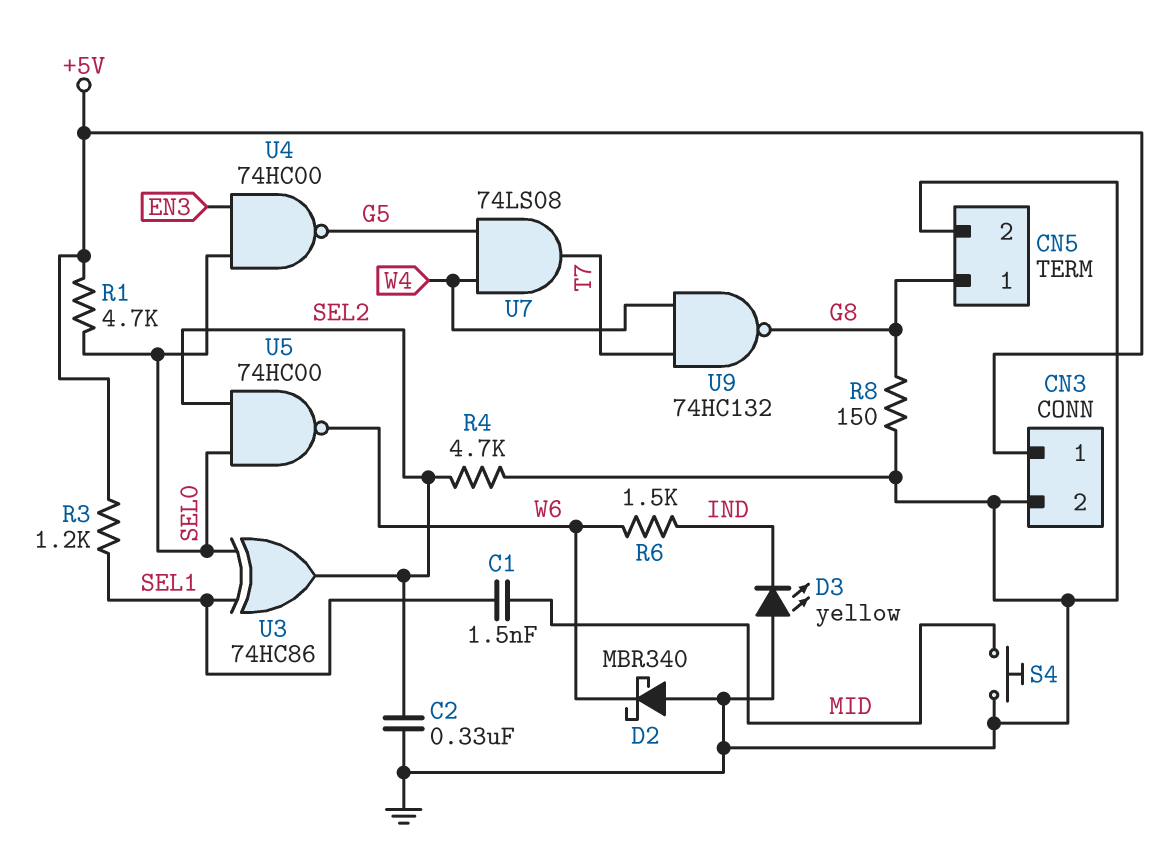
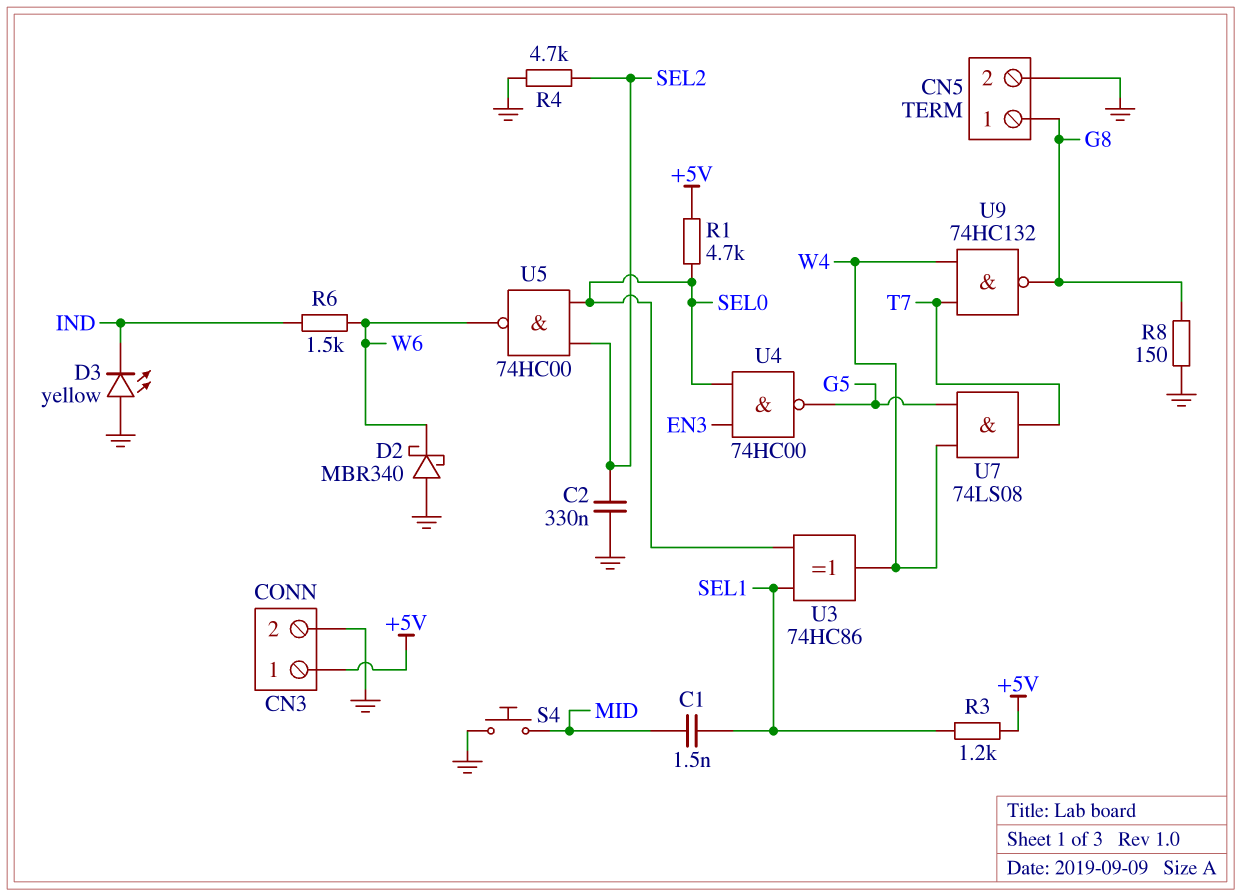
U3: XOR 74HC86 (in SEL0, in SEL1, out SEL2) -> XOR 74HC86 (in SEL0, in SEL1, out W4)

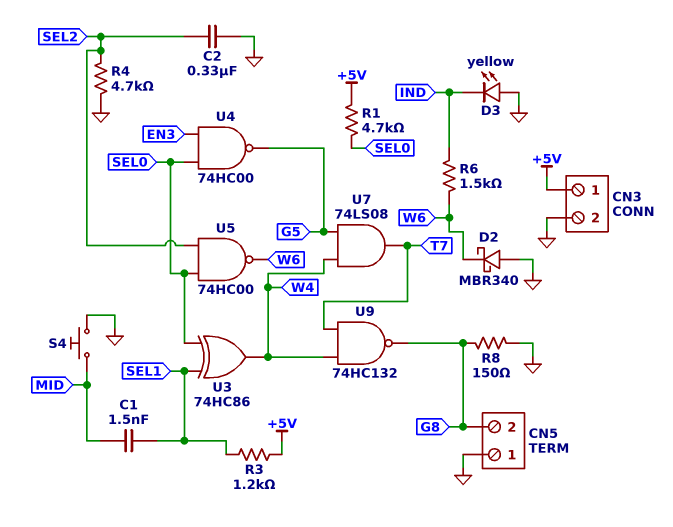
CN5 pin 1: G8 -> GND
CN5 pin 2: GND -> G8

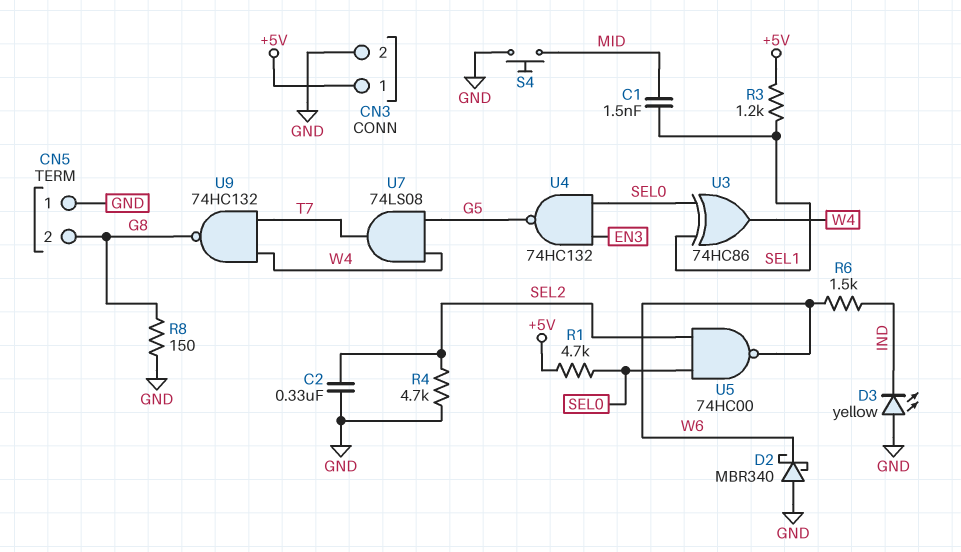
U4: NAND 74HC00 (in EN3, in SEL0, out G5) -> NAND 74HC132 (in EN3, in SEL0, out G5)

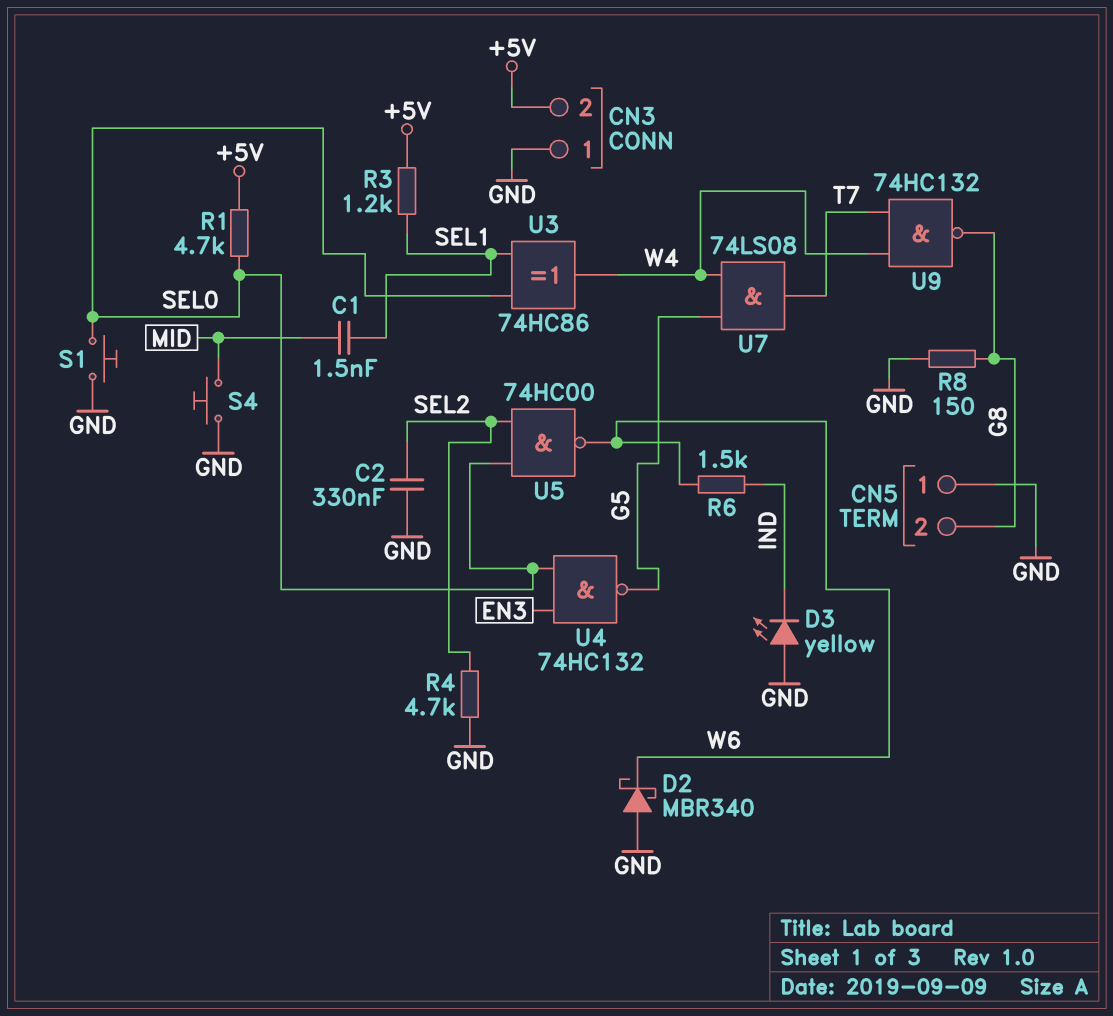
CN3 pin 1: +5V -> GND
CN3 pin 2: GND -> +5V
S1: none -> button (GND, SEL0)

